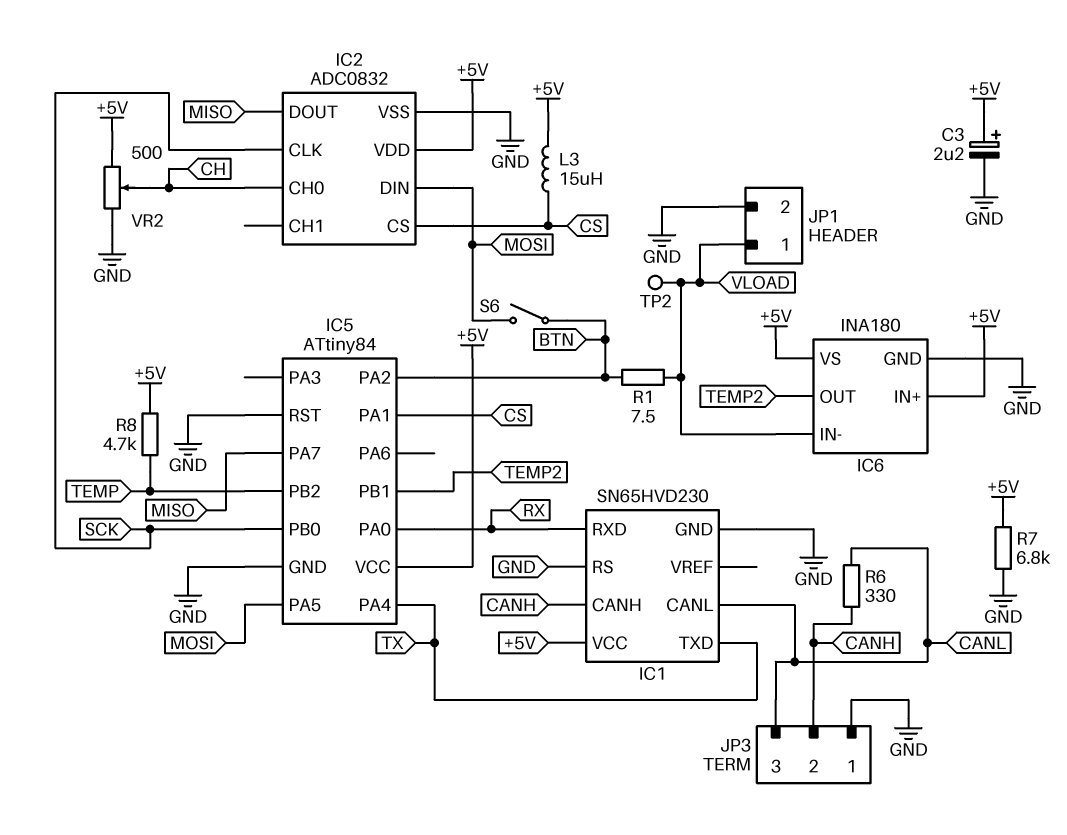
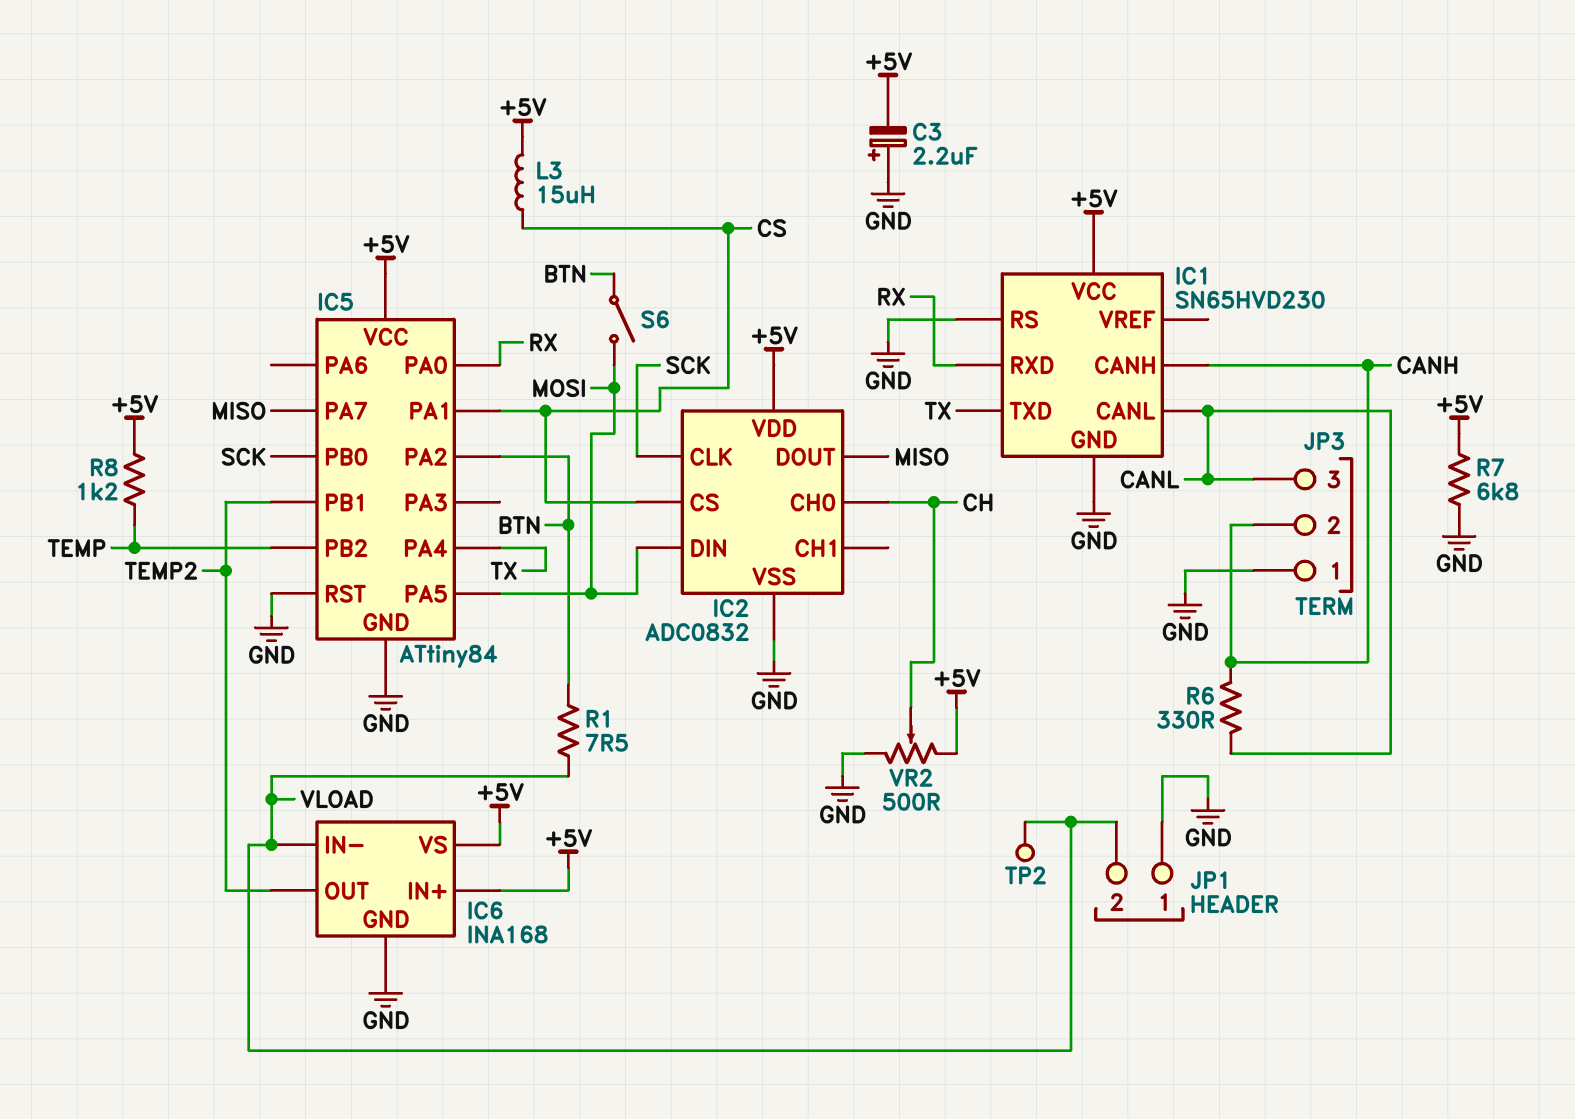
C3: 2.2uF (plus +5V, minus GND) -> 2.2uF (plus GND, minus +5V)
IC6: INA180 -> INA168
JP1 pin 1: VLOAD -> GND
JP1 pin 2: GND -> VLOAD
R8: 4.7k (+5V, TEMP) -> 1.2k (+5V, TEMP)

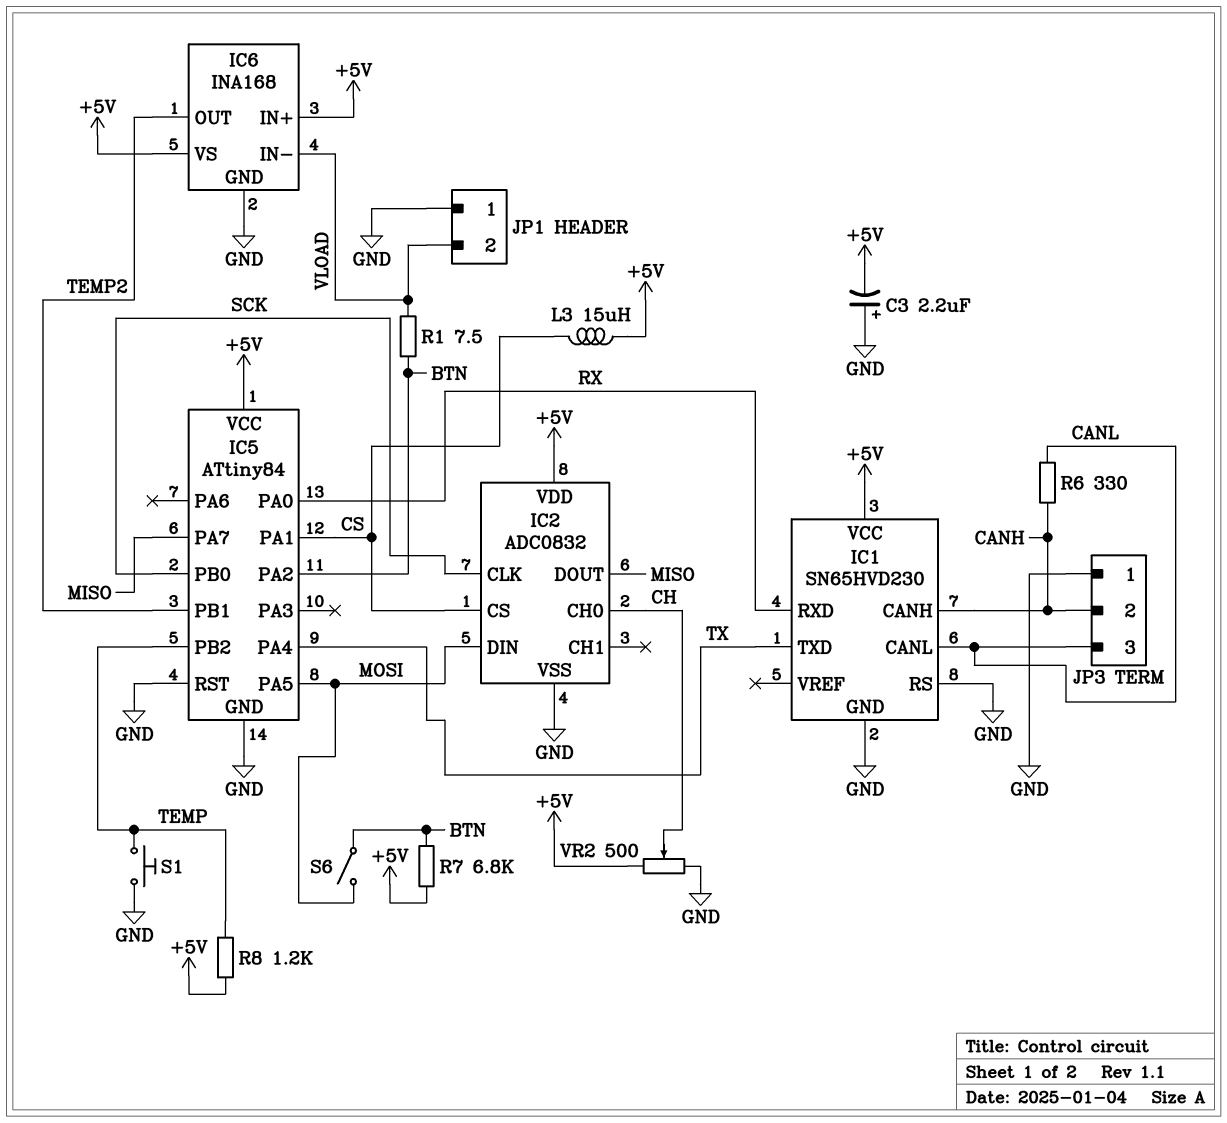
R7: 6.8k (+5V, GND) -> 6.8k (+5V, BTN)
S1: none -> button (GND, TEMP)
TP2: test point (VLOAD) -> none

